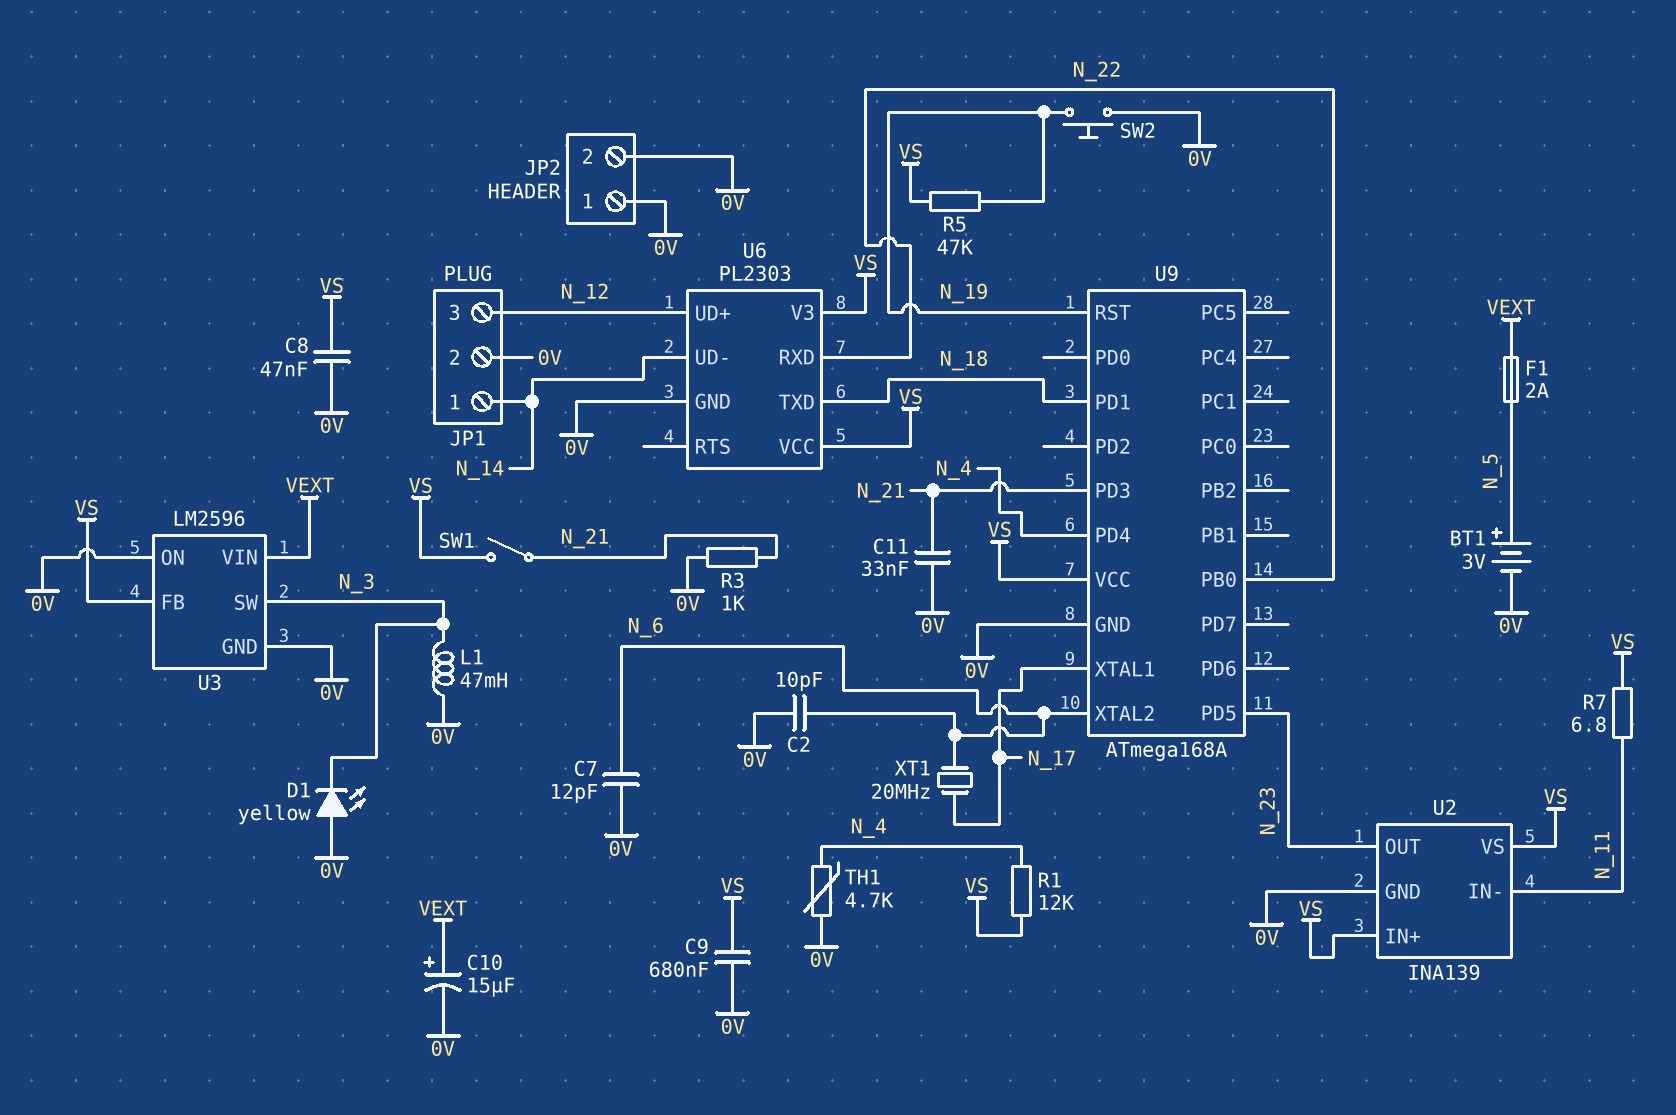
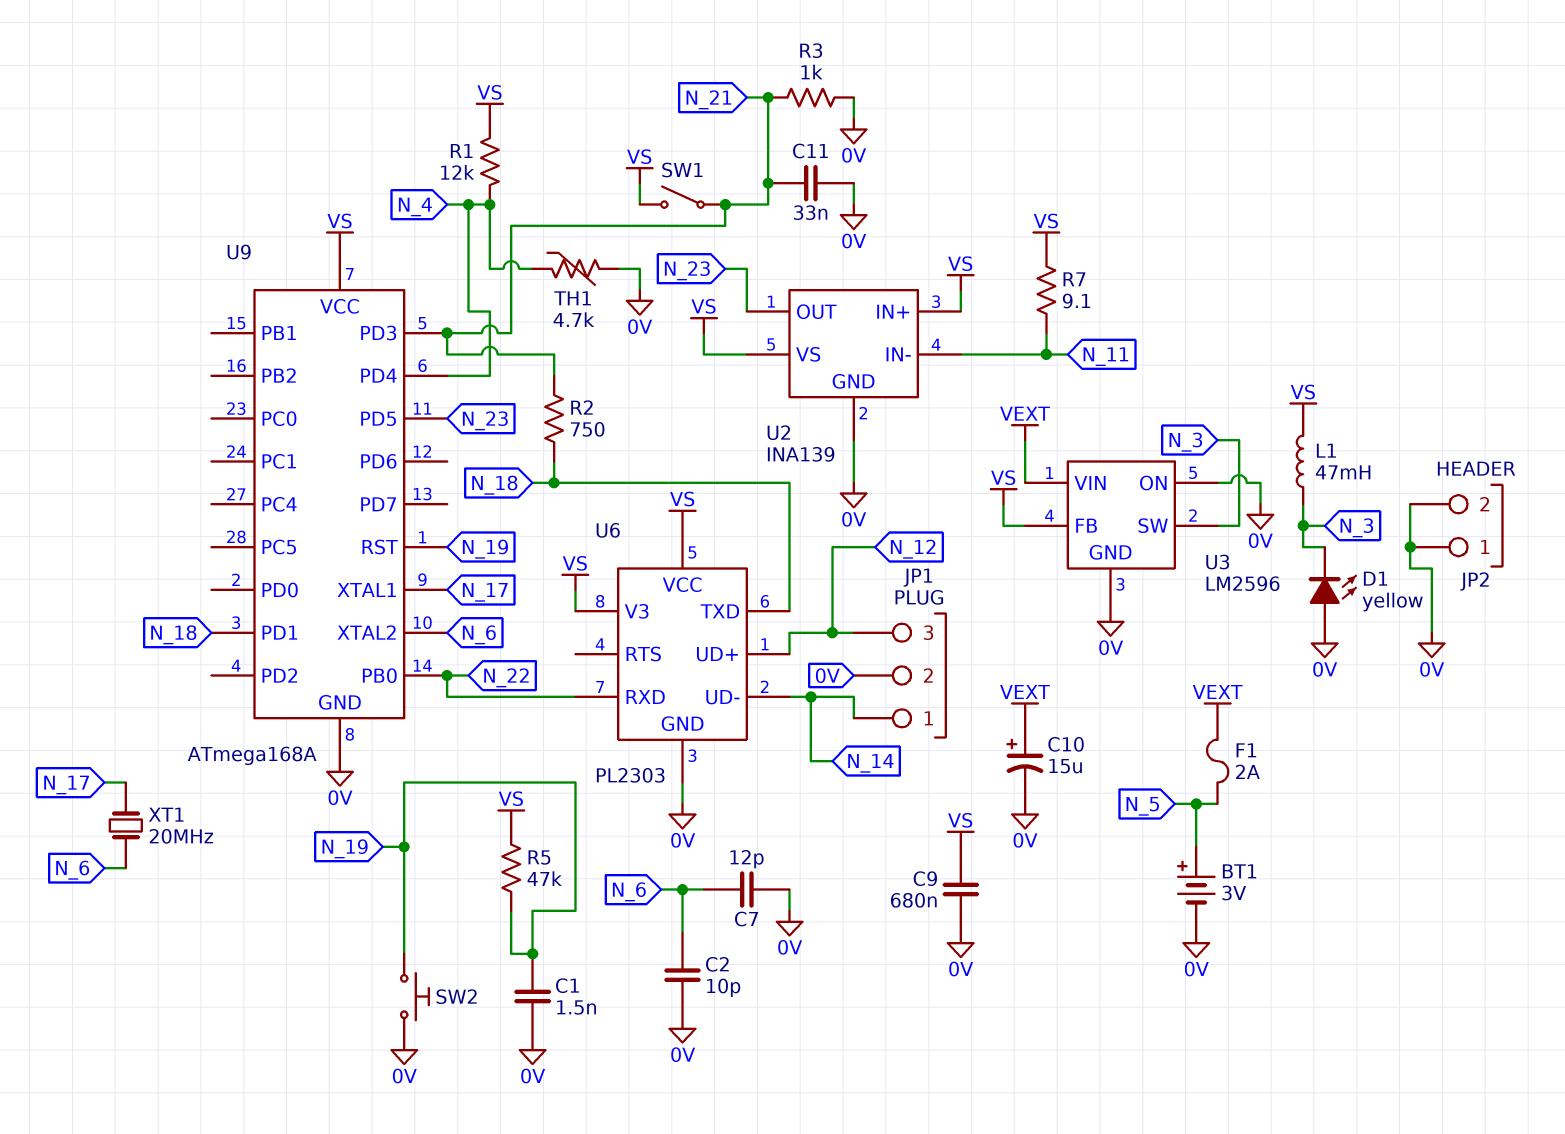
C1: none -> 1.5nF (0V, N_19)
C8: 47nF (0V, VS) -> none
L1: 47mH (0V, N_3) -> 47mH (N_3, VS)
R2: none -> 750 (N_18, N_21)
R7: 6.8 (N_11, VS) -> 9.1 (N_11, VS)

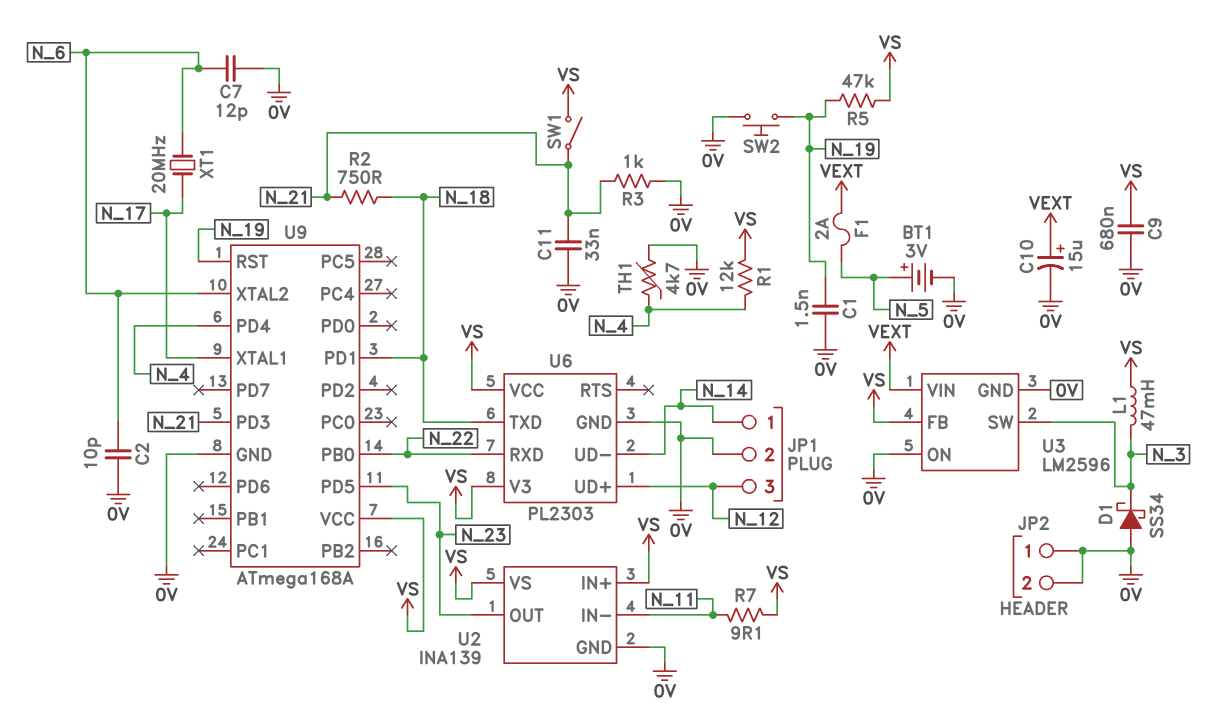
D1: LED yellow (A 0V, K N_3) -> schottky SS34 (A 0V, K N_3)

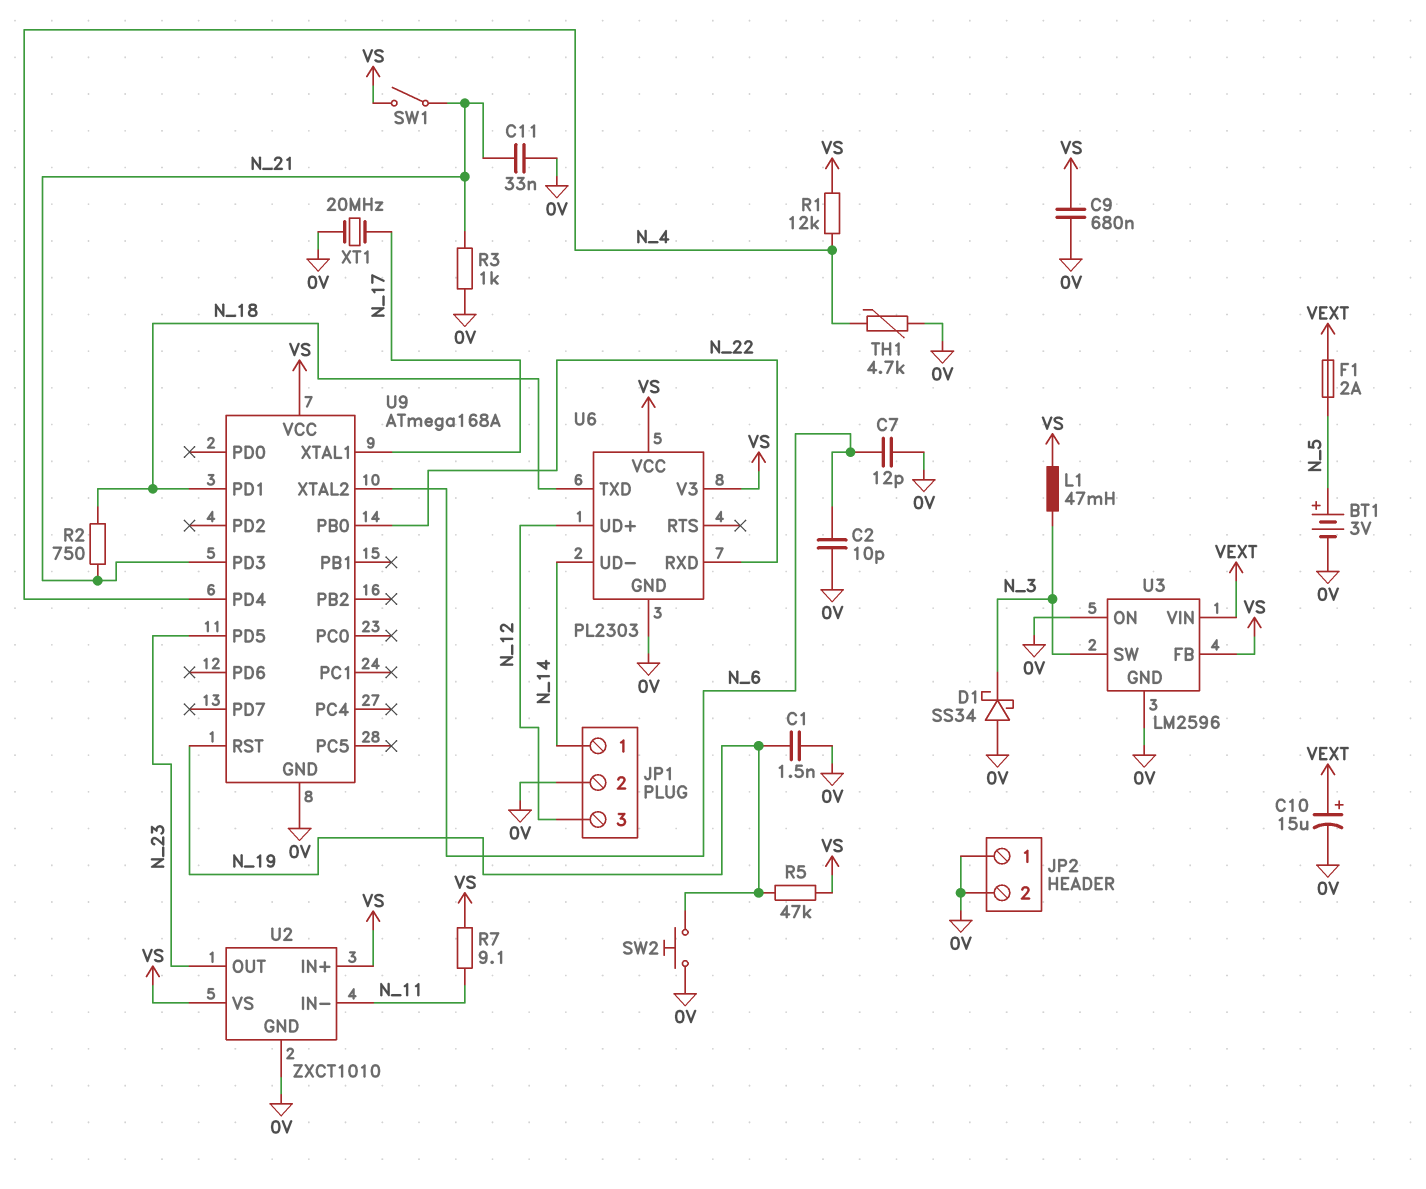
U2: INA139 -> ZXCT1010
XT1: 20MHz (N_6, N_17) -> 20MHz (0V, N_17)

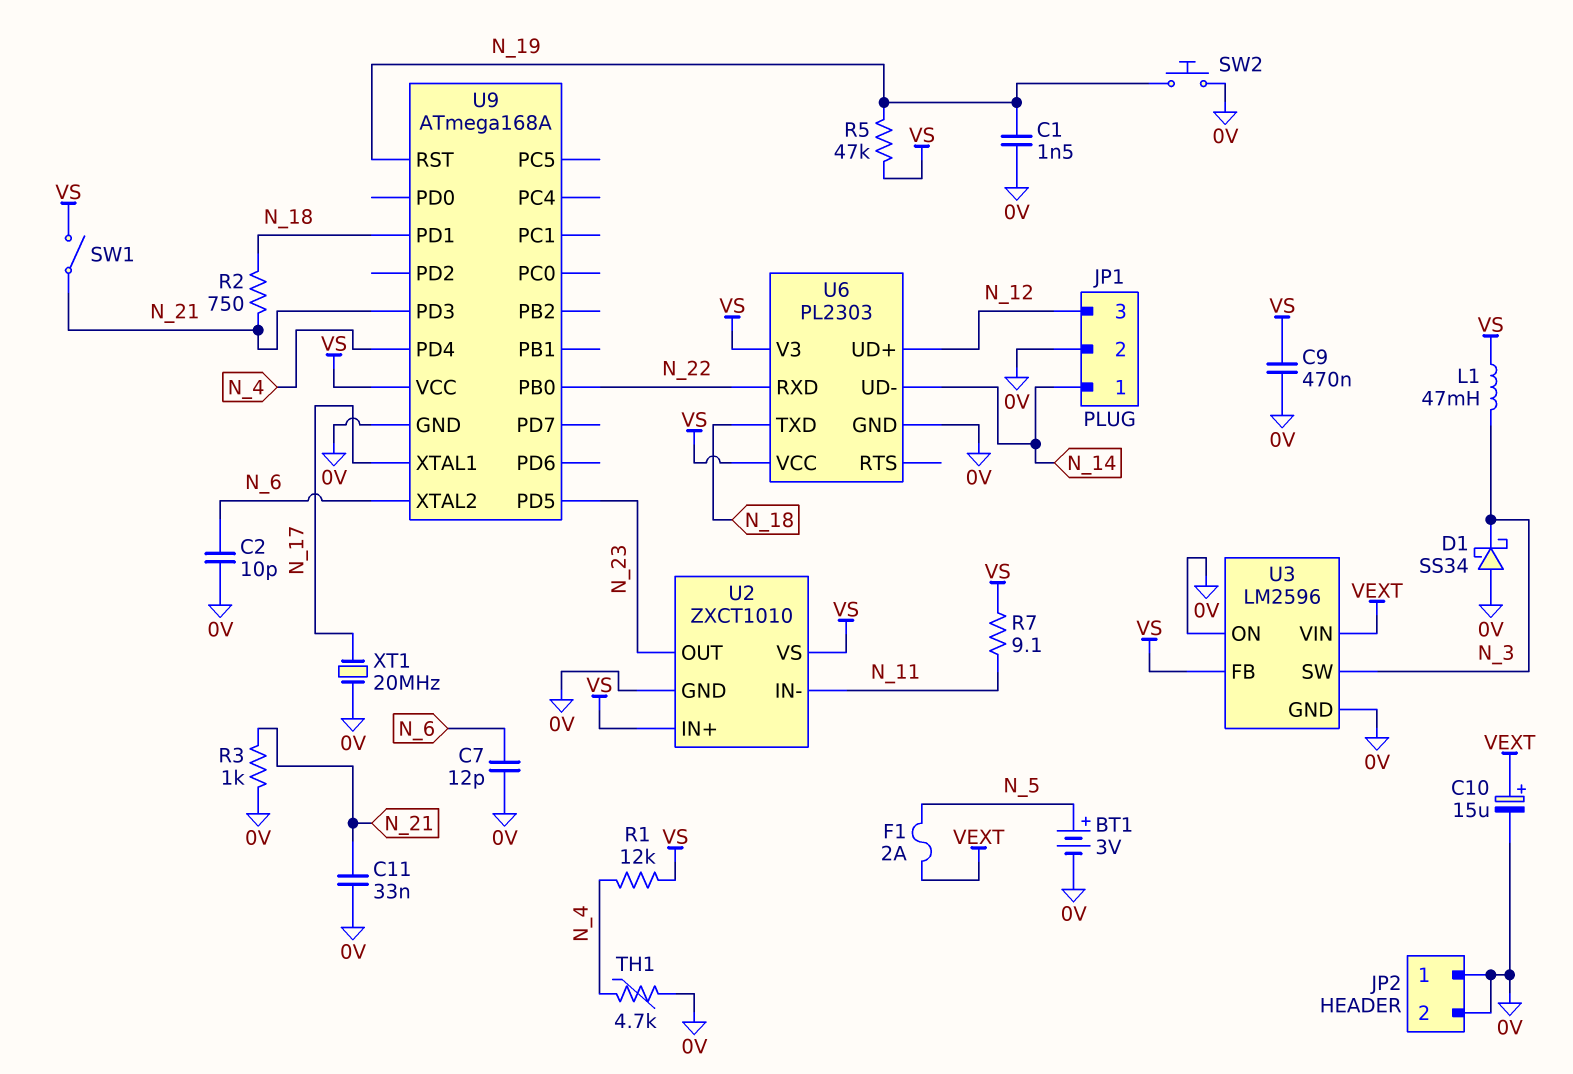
C9: 680nF (0V, VS) -> 470nF (0V, VS)

